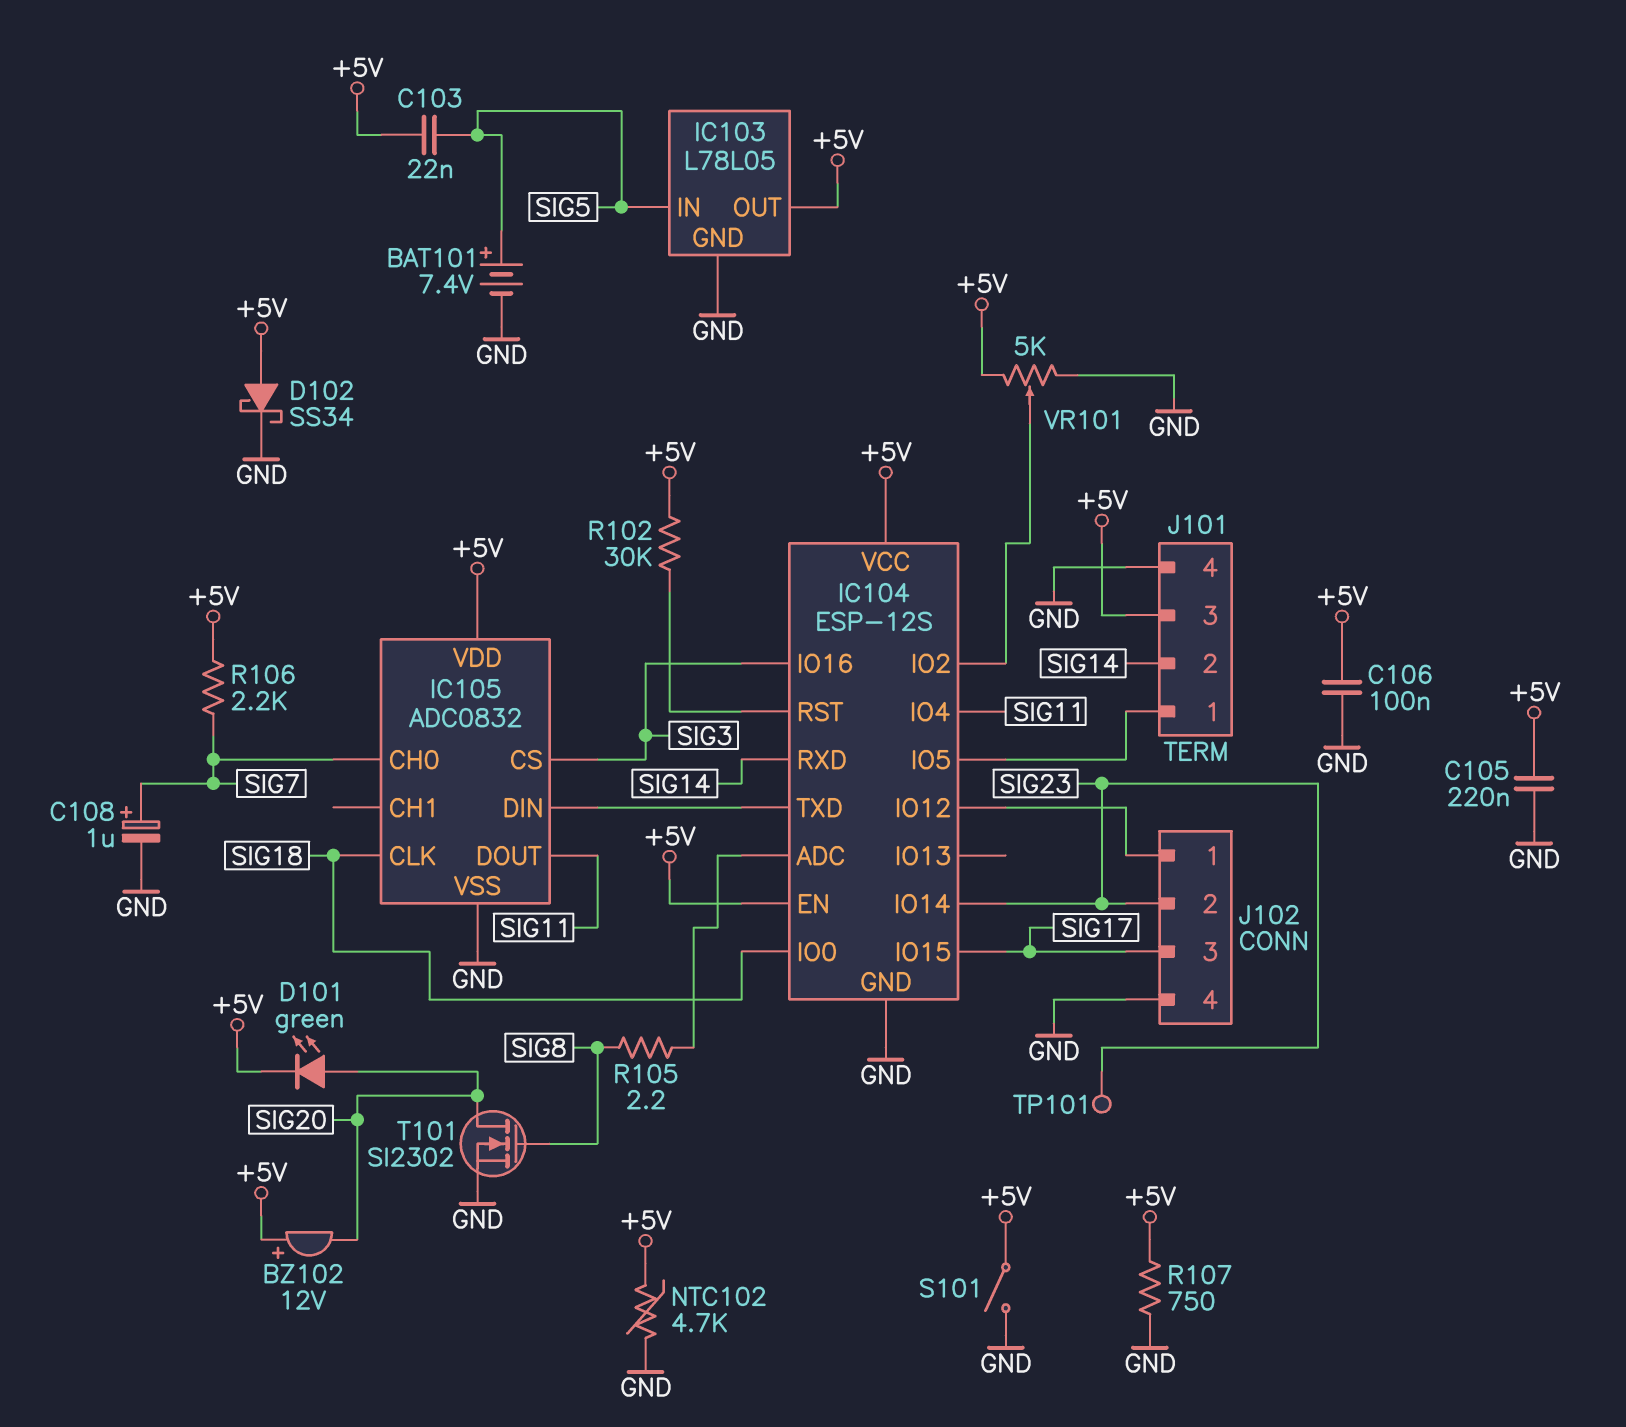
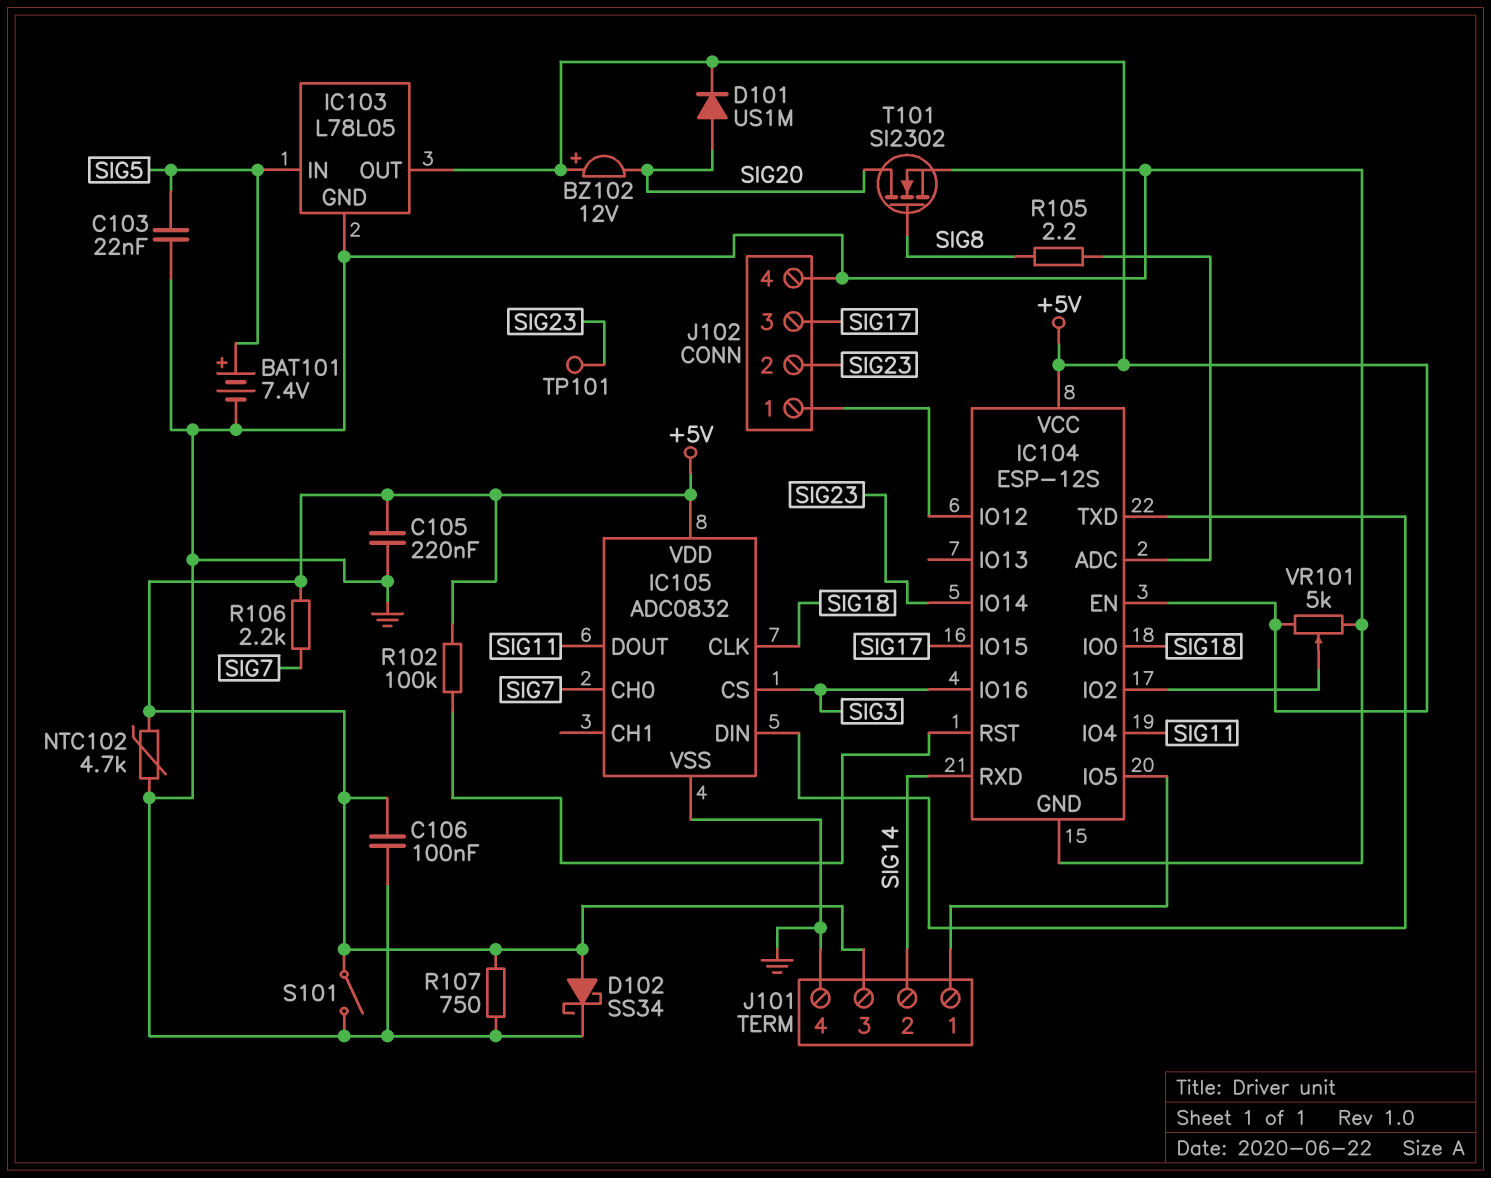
C103: 22nF (+5V, SIG5) -> 22nF (GND, SIG5)
C108: 1uF (plus SIG7, minus GND) -> none
D101: LED green (A SIG20, K +5V) -> diode US1M (A SIG20, K +5V)
R102: 30k (+5V, IC104/RST) -> 100k (+5V, IC104/RST)

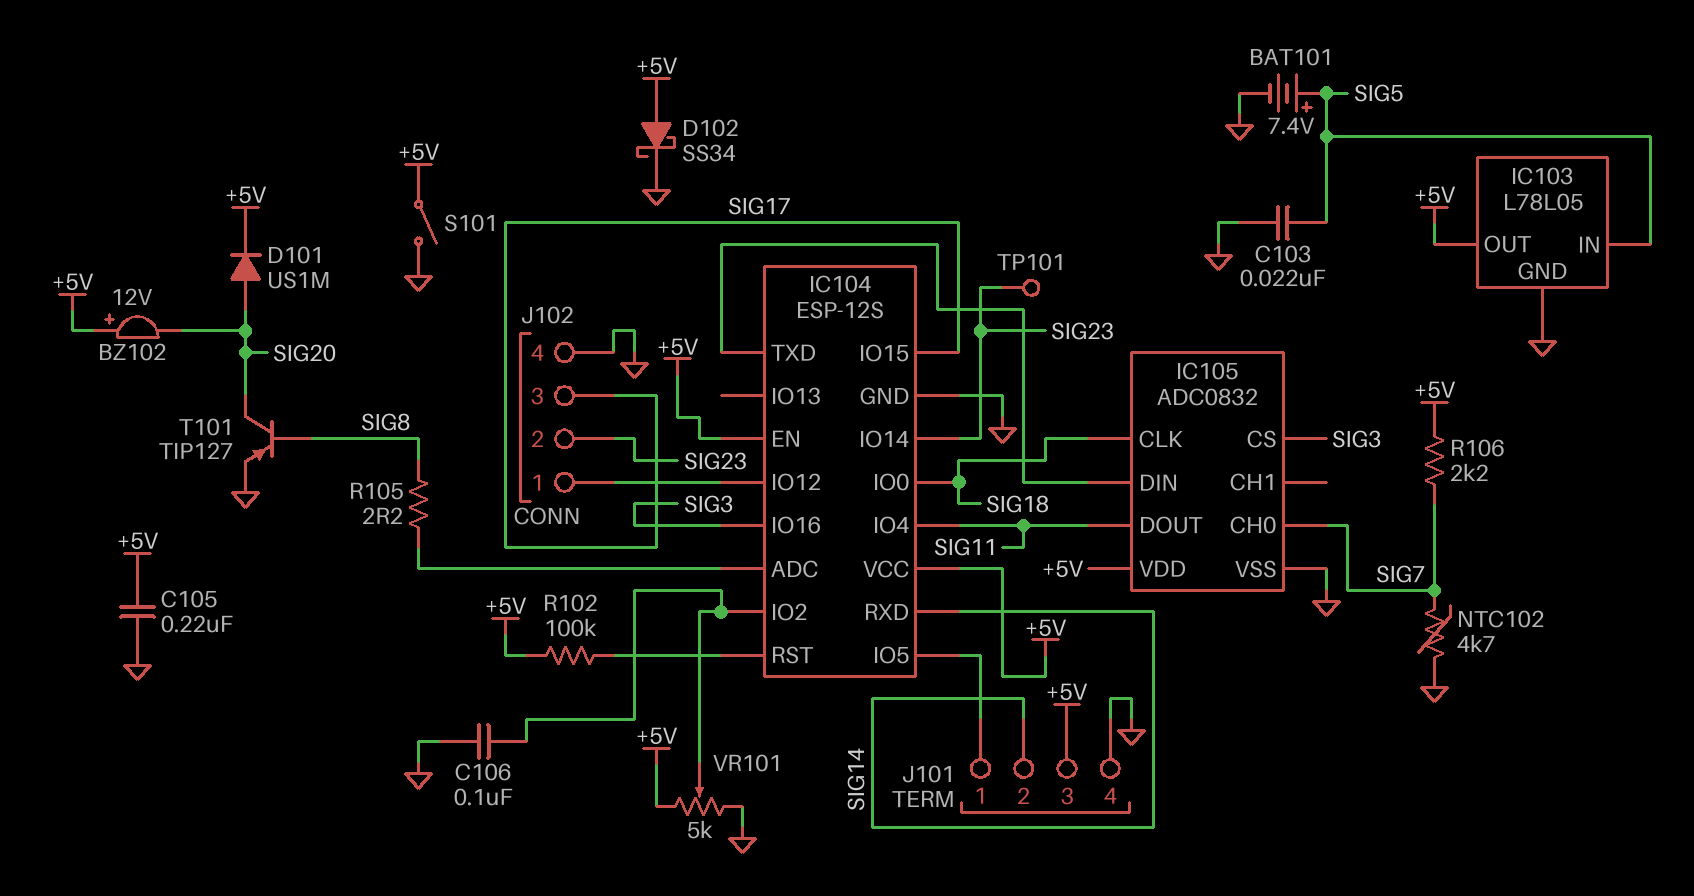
C106: 100nF (+5V, GND) -> 100nF (GND, IC104/IO2)
NTC102: 4.7k (+5V, GND) -> 4.7k (GND, SIG7)
R107: 750 (+5V, GND) -> none
T101: NMOS SI2302 (G SIG8, D SIG20, S GND) -> PNP TIP127 (B SIG8, C SIG20, E GND)

